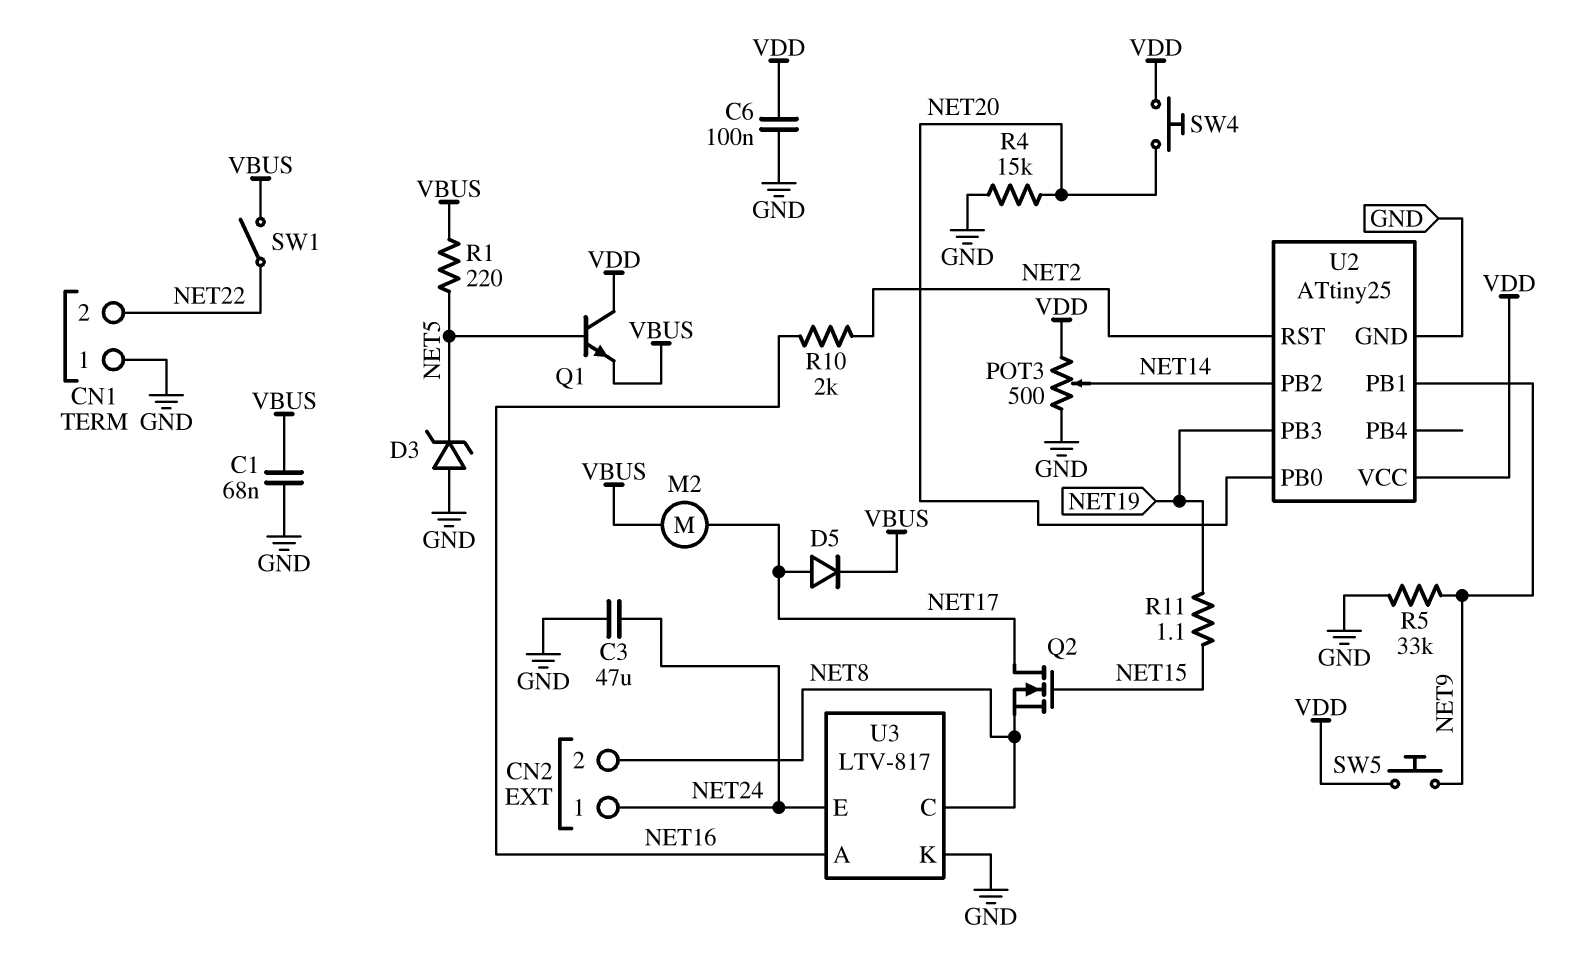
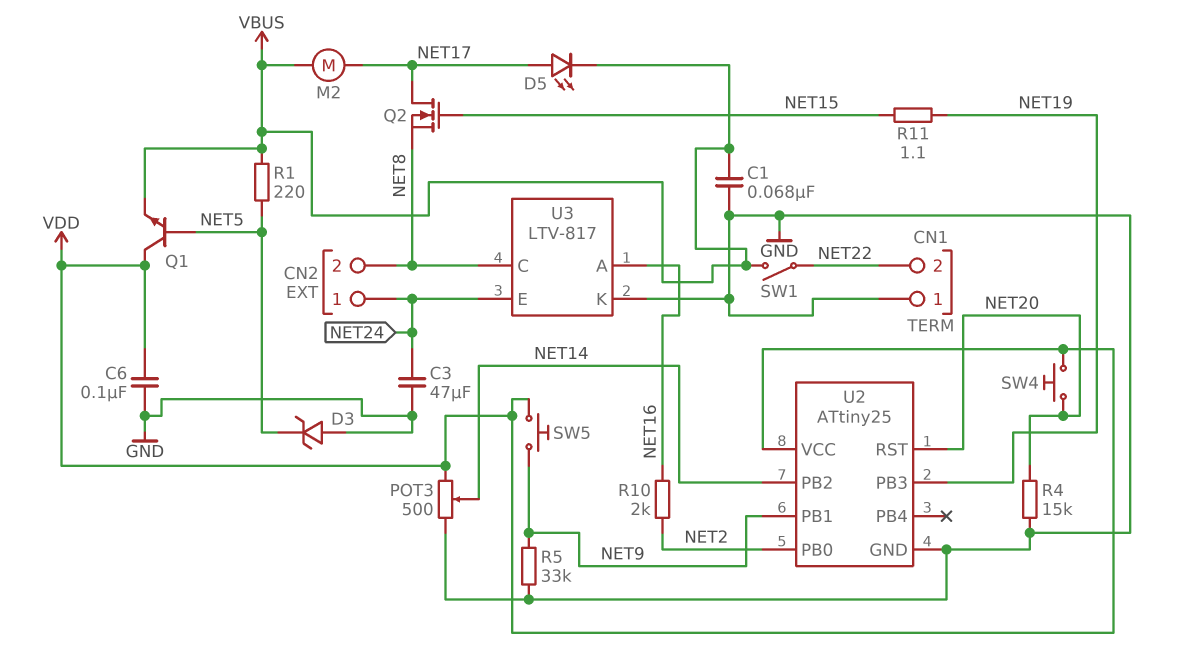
D5: diode (A NET17, K VBUS) -> LED (A NET17, K VBUS)
U2 pin PB0: NET20 -> NET2
U2 pin RST: NET2 -> NET20

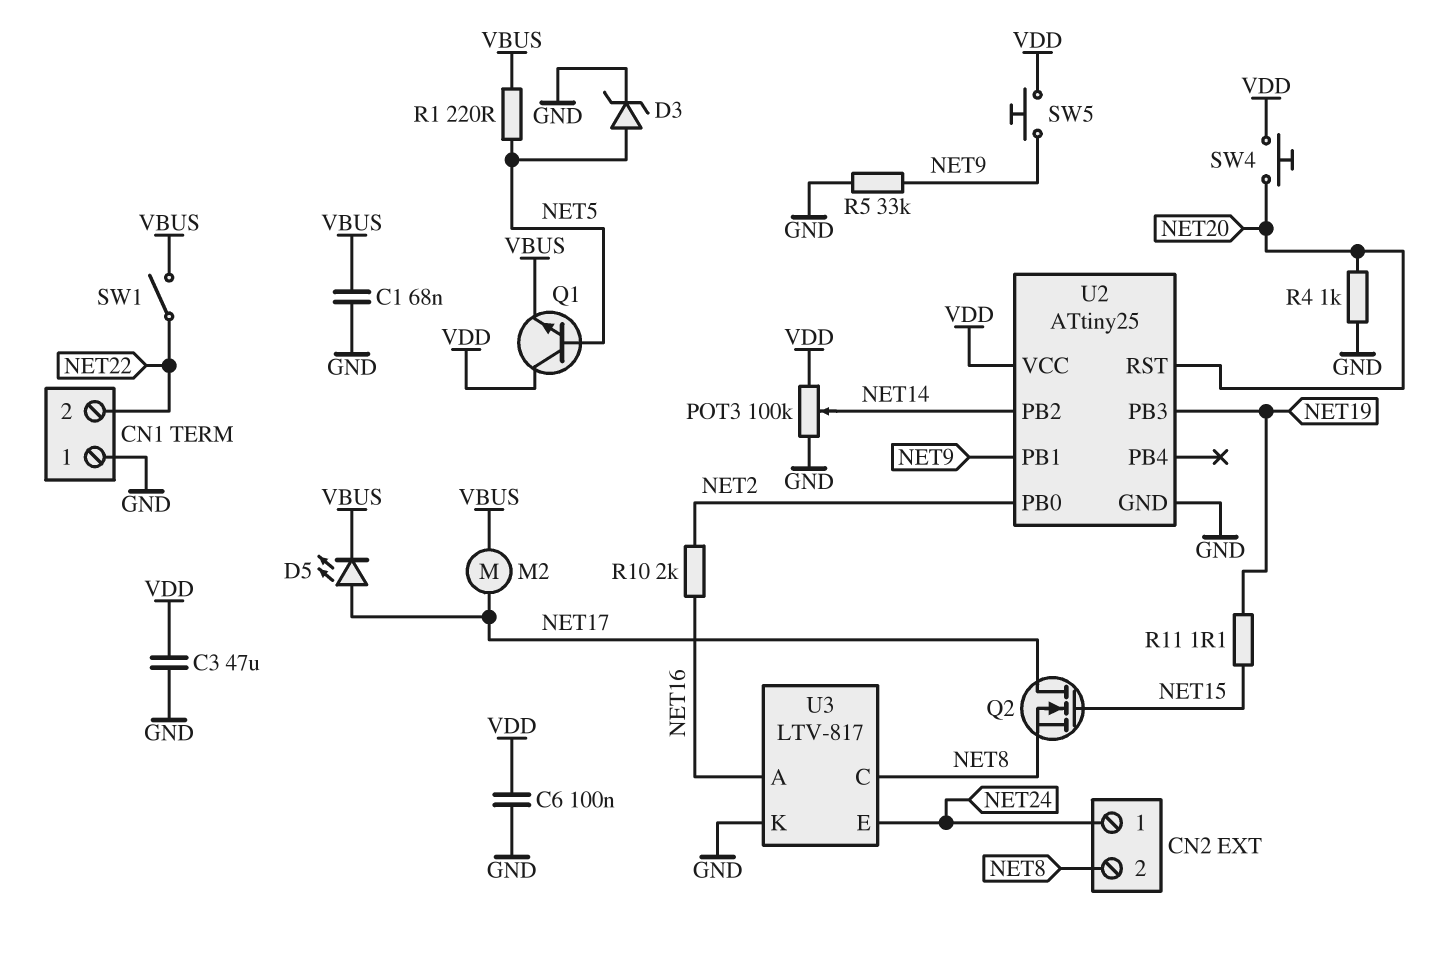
C3: 47uF (GND, NET24) -> 47uF (GND, VDD)
D3: zener (A GND, K NET5) -> zener (A NET5, K GND)
POT3: 500 (GND, VDD, wiper NET14) -> 100k (GND, VDD, wiper NET14)
R4: 15k (GND, NET20) -> 1k (GND, NET20)

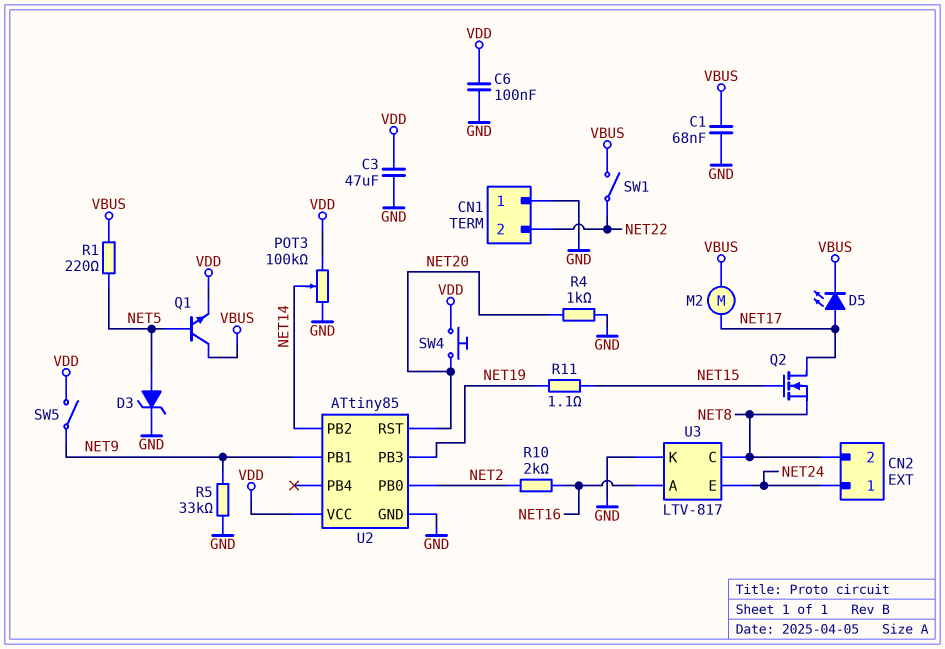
Q1: NPN (B NET5, C VDD, E VBUS) -> NPN (B NET5, C VBUS, E VDD)
SW5: button (NET9, VDD) -> switch (NET9, VDD)
U2: ATtiny25 -> ATtiny85

